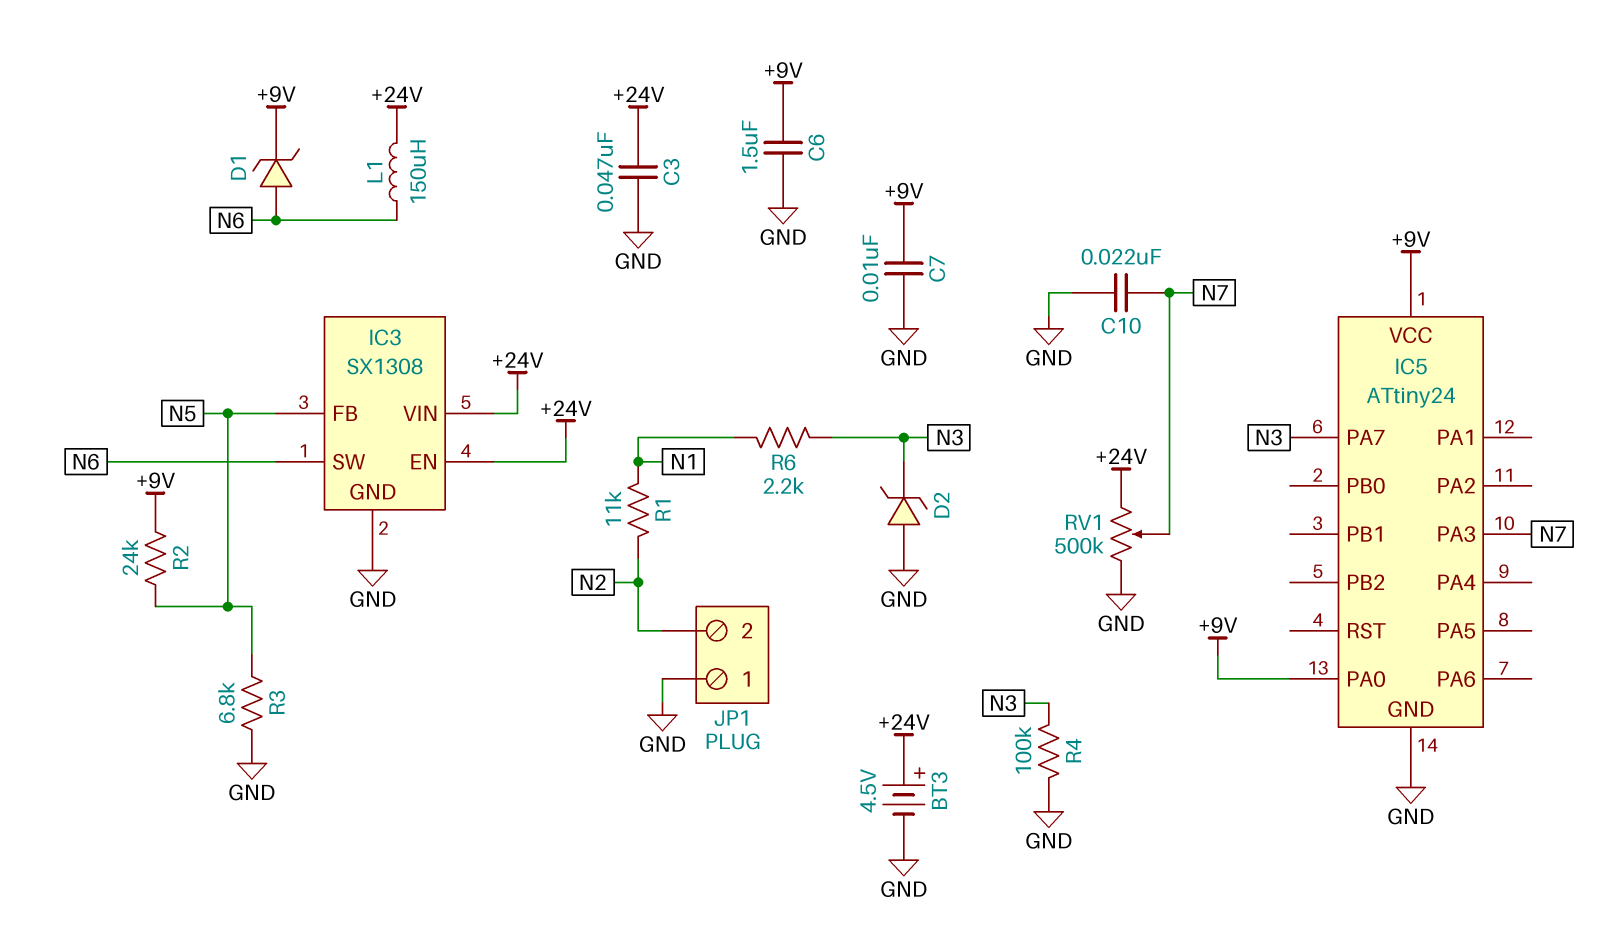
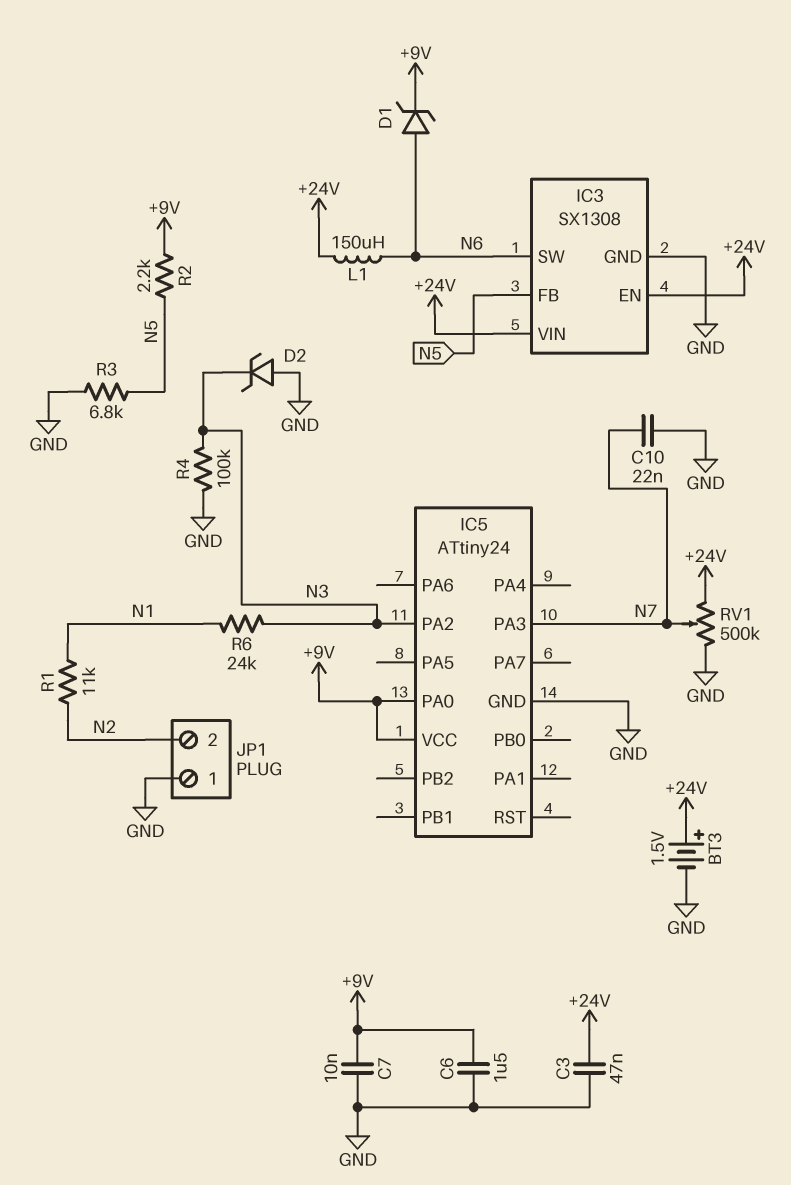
BT3: 4.5V (plus +24V, minus GND) -> 1.5V (plus +24V, minus GND)
IC5 pin PA2: none -> N3
IC5 pin PA7: N3 -> none
R2: 24k (+9V, N5) -> 2.2k (+9V, N5)
R6: 2.2k (N1, N3) -> 24k (N1, N3)

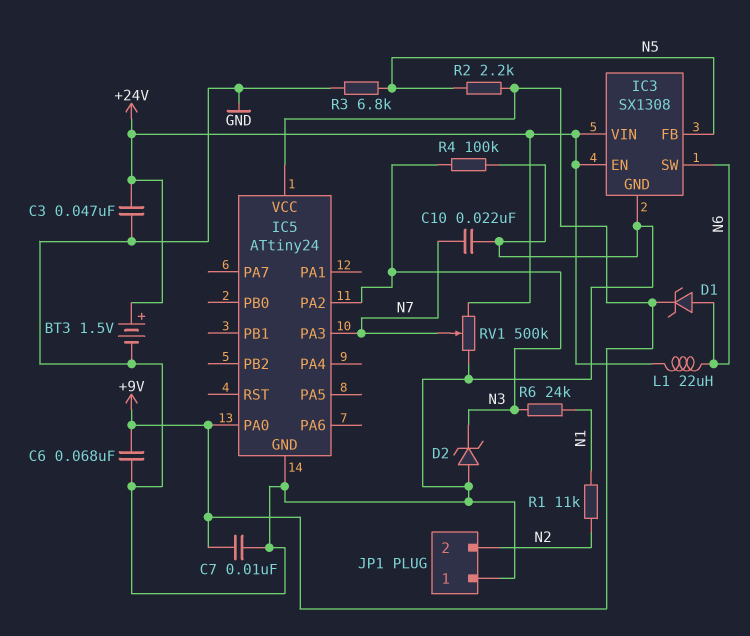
C6: 1.5uF (+9V, GND) -> 68nF (+9V, GND)
L1: 150uH (+24V, N6) -> 22uH (+24V, N6)

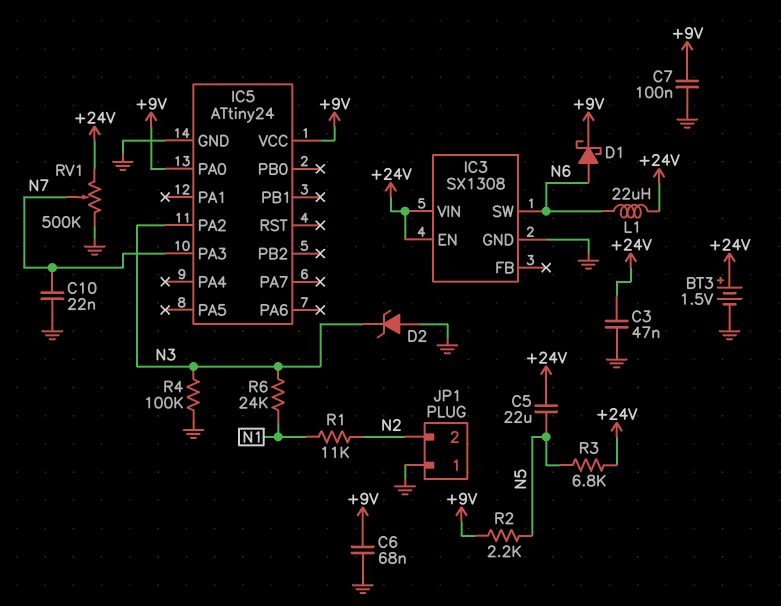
C5: none -> 22uF (+24V, N5)
C7: 10nF (+9V, GND) -> 100nF (+9V, GND)
D1: zener (A N6, K +9V) -> schottky (A N6, K +9V)
IC3 pin FB: N5 -> none
R3: 6.8k (GND, N5) -> 6.8k (+24V, N5)

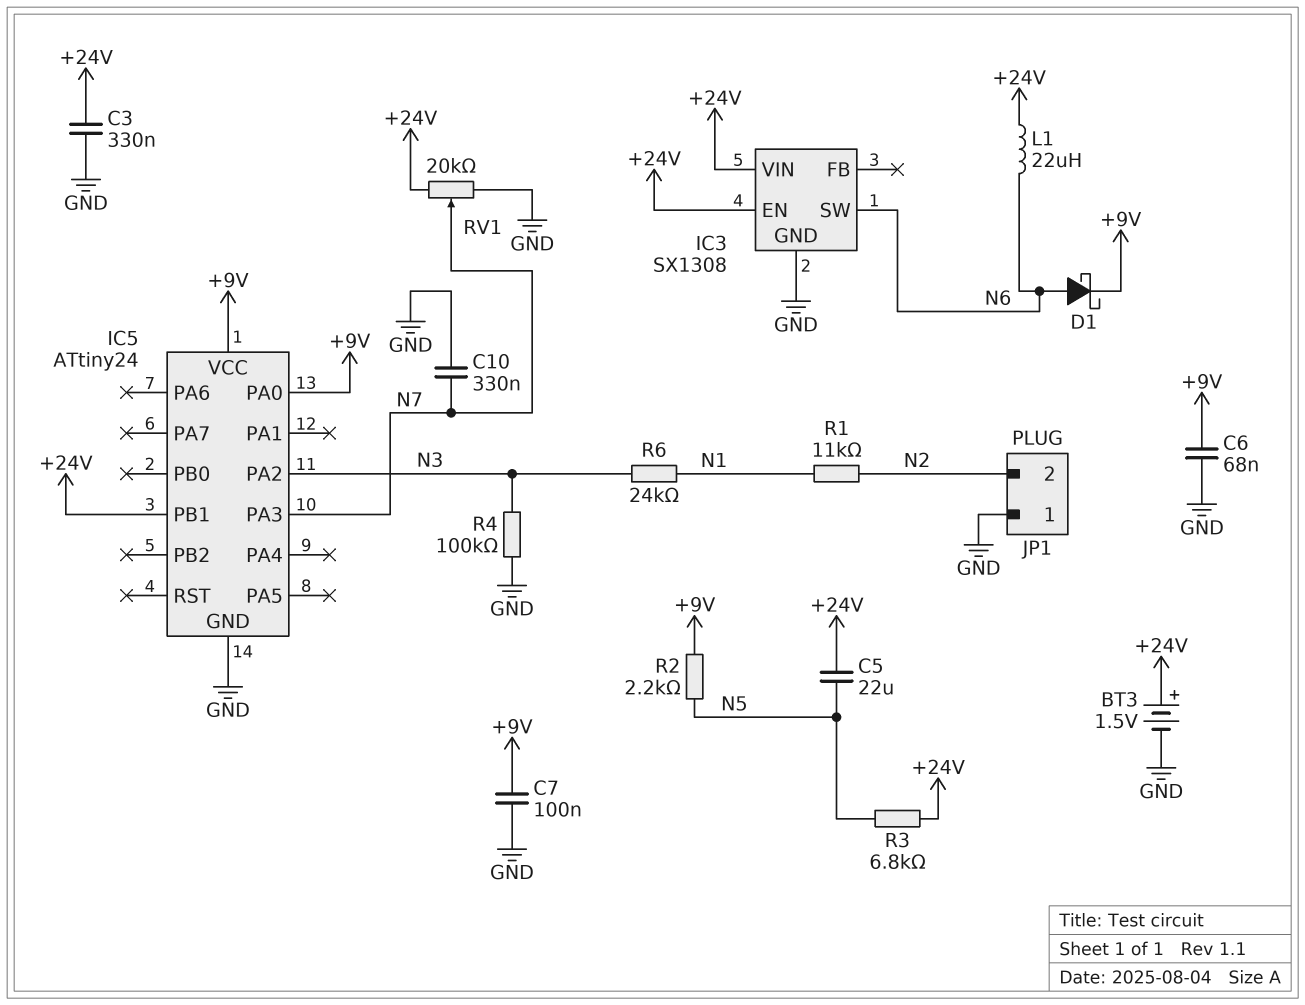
C3: 47nF (+24V, GND) -> 330nF (+24V, GND)
C10: 22nF (GND, N7) -> 330nF (GND, N7)
D2: zener (A GND, K N3) -> none
IC5 pin PB1: none -> +24V
RV1: 500k (+24V, GND, wiper N7) -> 20k (+24V, GND, wiper N7)

